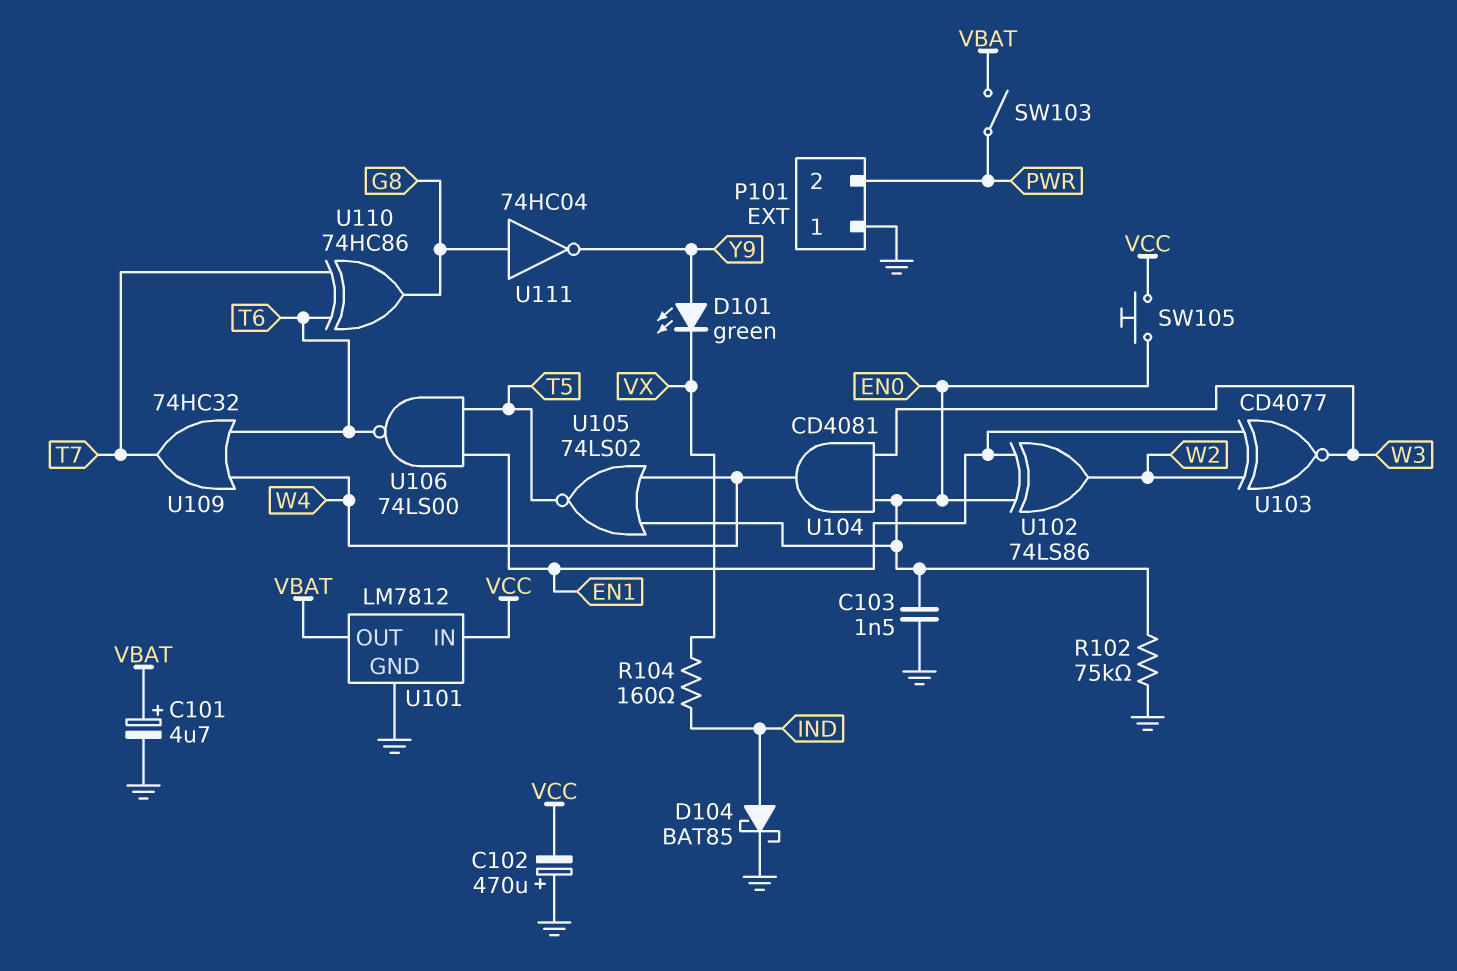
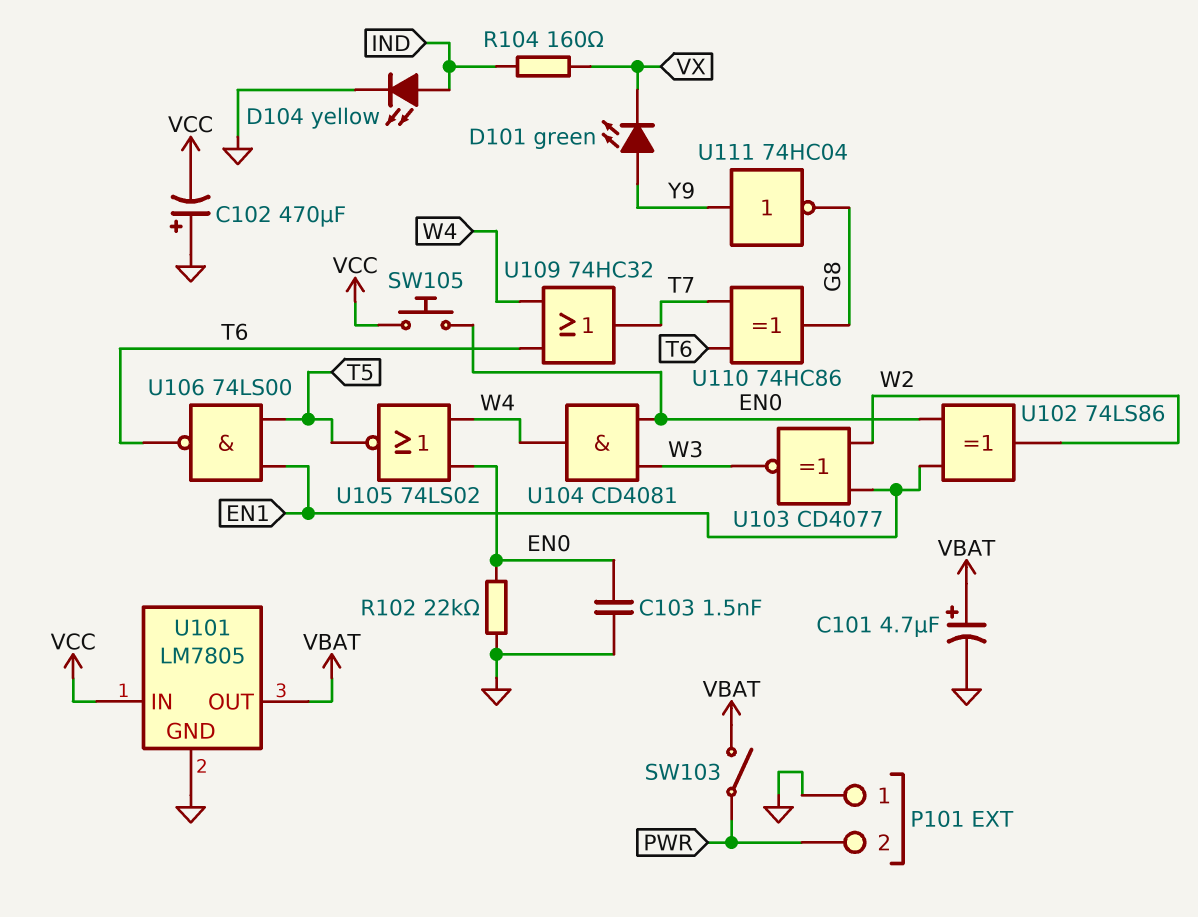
D104: schottky BAT85 (A IND, K GND) -> LED yellow (A IND, K GND)
R102: 75k (EN0, GND) -> 22k (EN0, GND)
U101: LM7812 -> LM7805
U111: NOT 74HC04 (in G8, out Y9) -> NOT 74HC04 (in Y9, out G8)

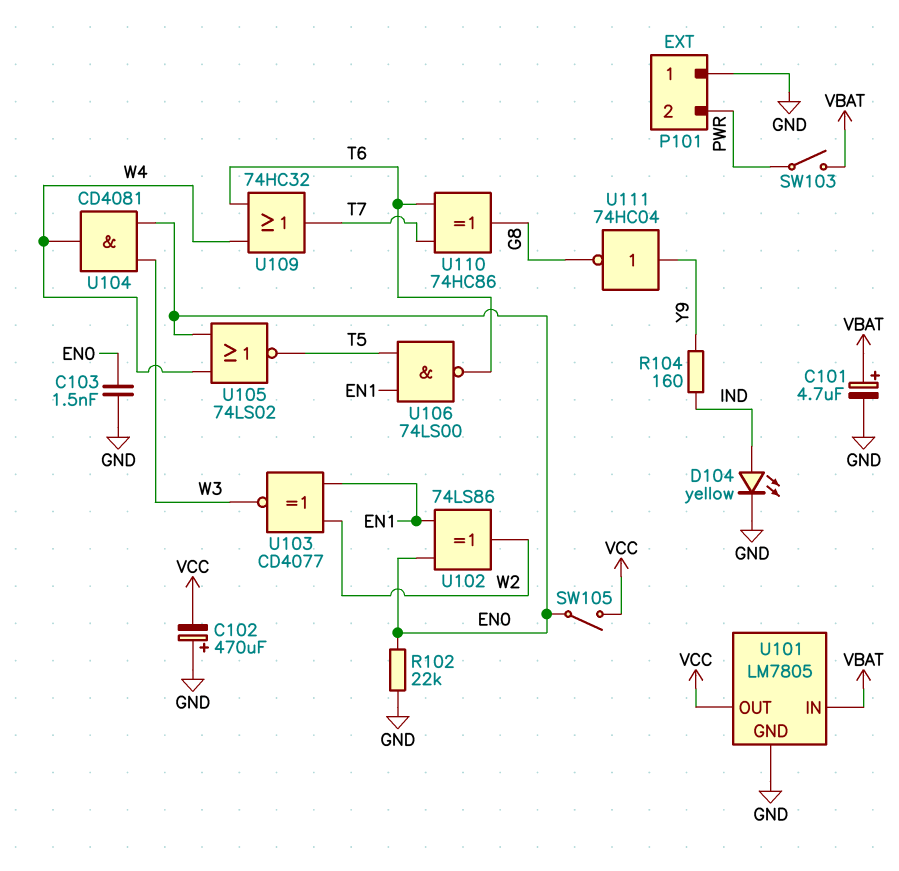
D101: LED green (A Y9, K VX) -> none
R104: 160 (IND, VX) -> 160 (IND, Y9)
SW105: button (EN0, VCC) -> switch (EN0, VCC)
U101 pin IN: VCC -> VBAT
U101 pin OUT: VBAT -> VCC

